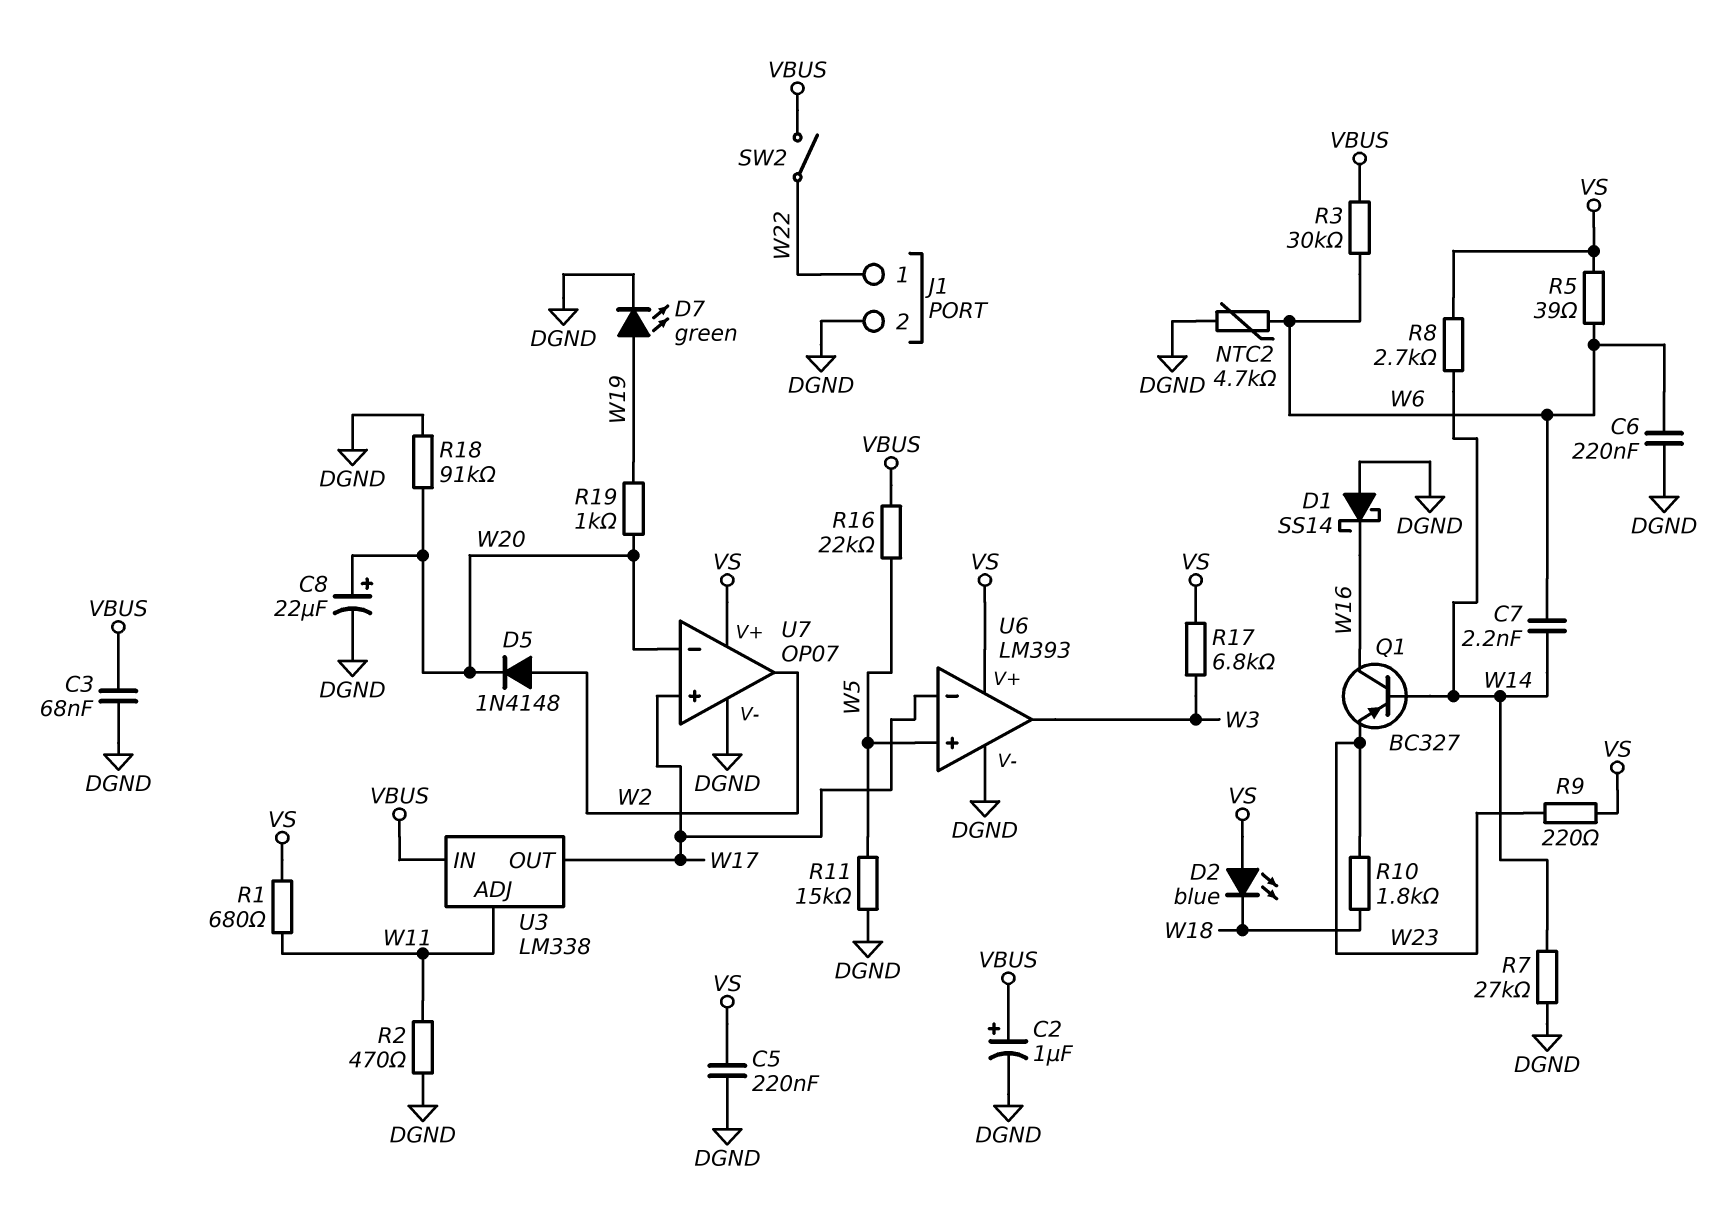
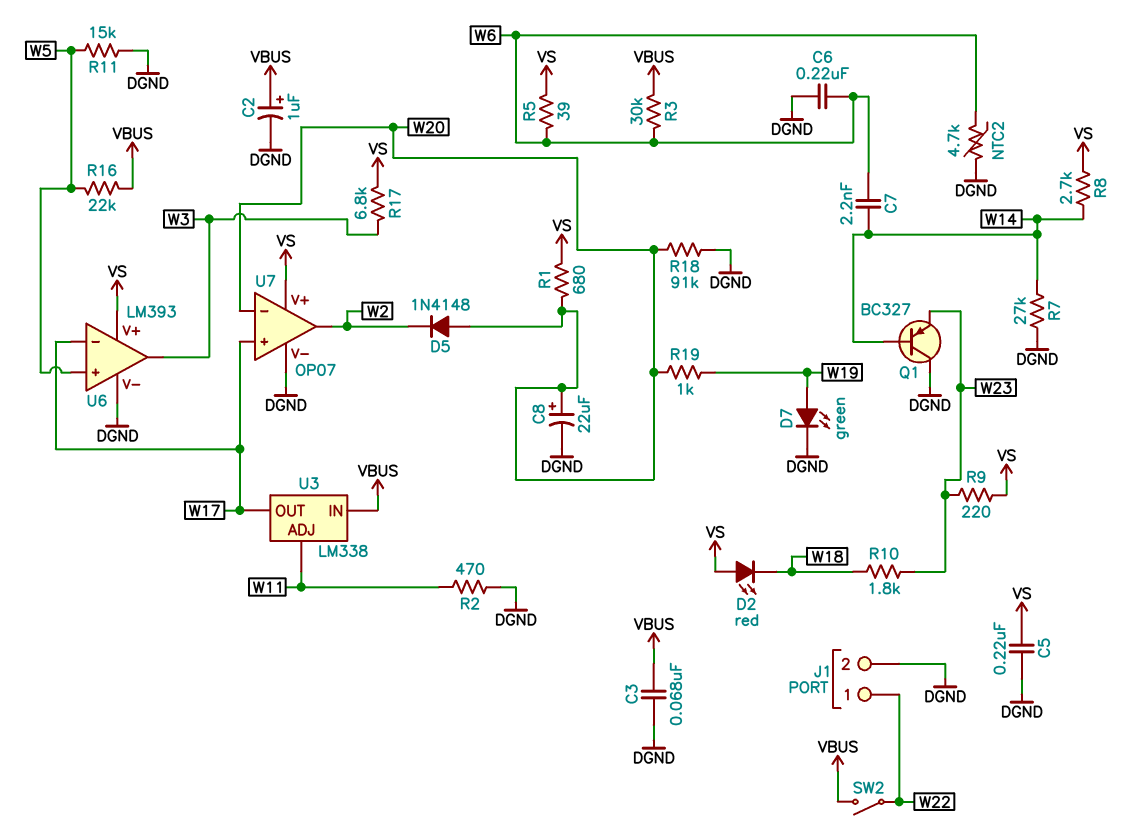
D1: schottky SS14 (A DGND, K W16) -> none
D2: LED blue (A VS, K W18) -> LED red (A VS, K W18)
D5: diode 1N4148 (A W2, K W20) -> diode 1N4148 (A W20, K W2)
Q1: PNP BC327 (B W14, C W16, E W23) -> PNP BC327 (B W14, C DGND, E W23)
R1: 680 (VS, W11) -> 680 (VS, W20)

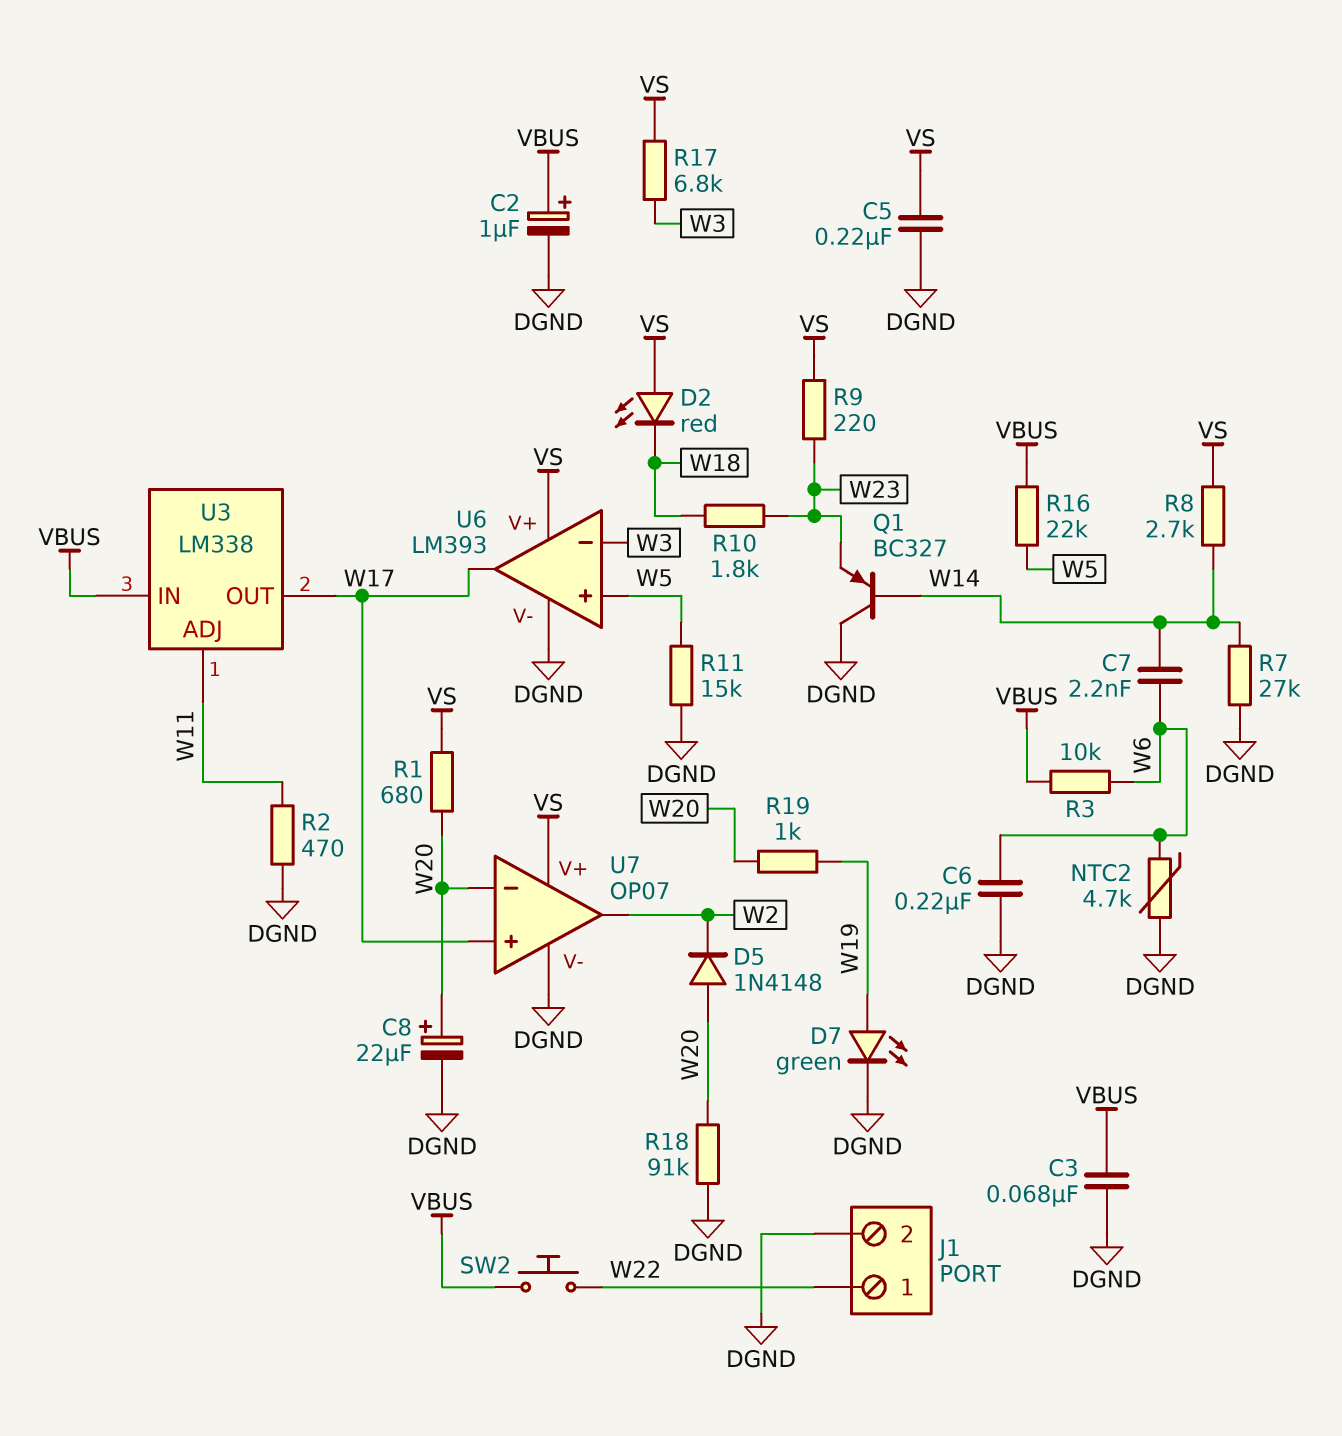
R3: 30k (VBUS, W6) -> 10k (VBUS, W6)
R5: 39 (VS, W6) -> none
SW2: switch (VBUS, W22) -> button (VBUS, W22)
U6 pin in-: W17 -> W3
U6 pin out: W3 -> W17

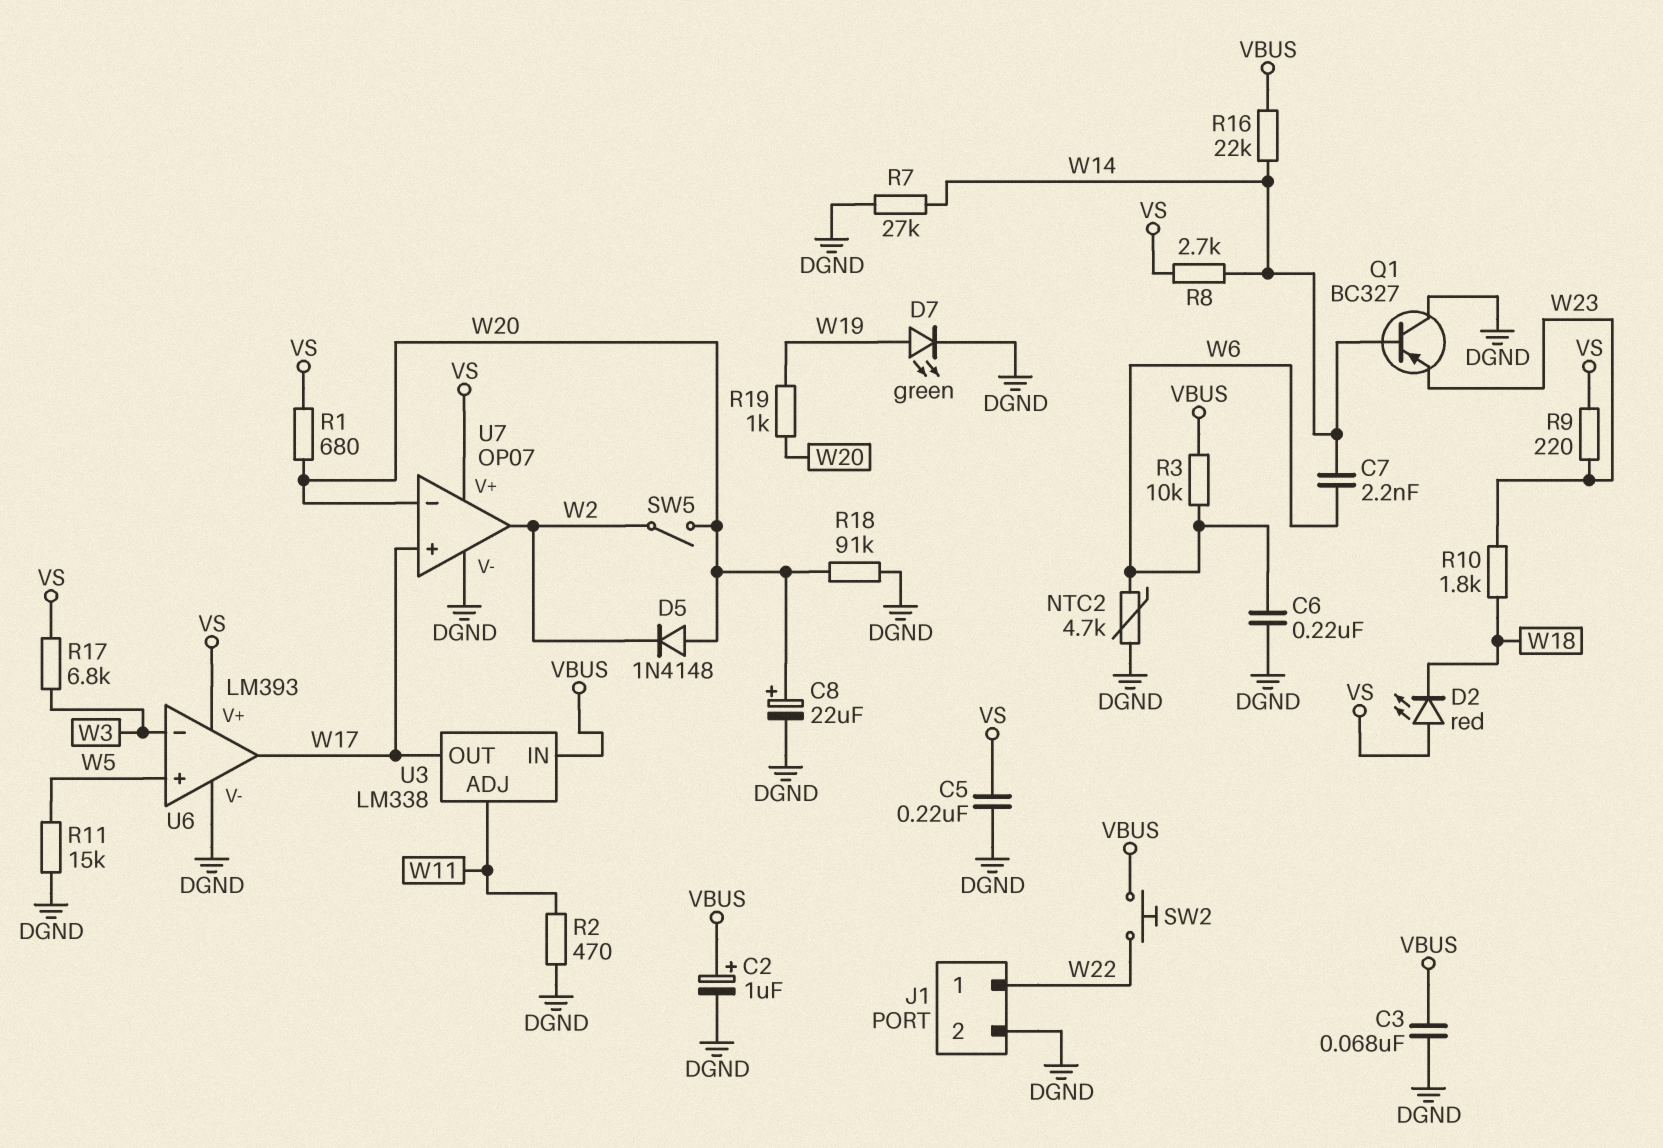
R16: 22k (VBUS, W5) -> 22k (VBUS, W14)
SW5: none -> switch (W2, W20)

